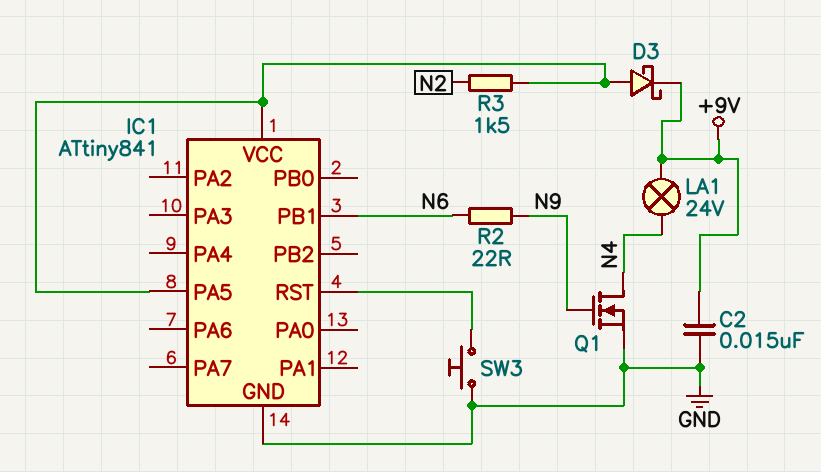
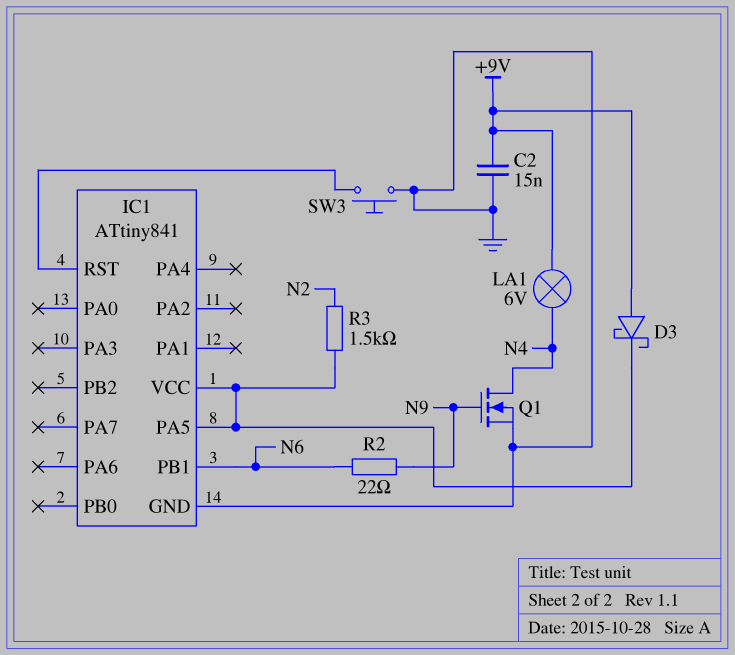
D3: schottky (A IC1/PA5, K +9V) -> schottky (A +9V, K IC1/PA5)
LA1: lamp 24V (+9V, N4) -> lamp 6V (+9V, N4)

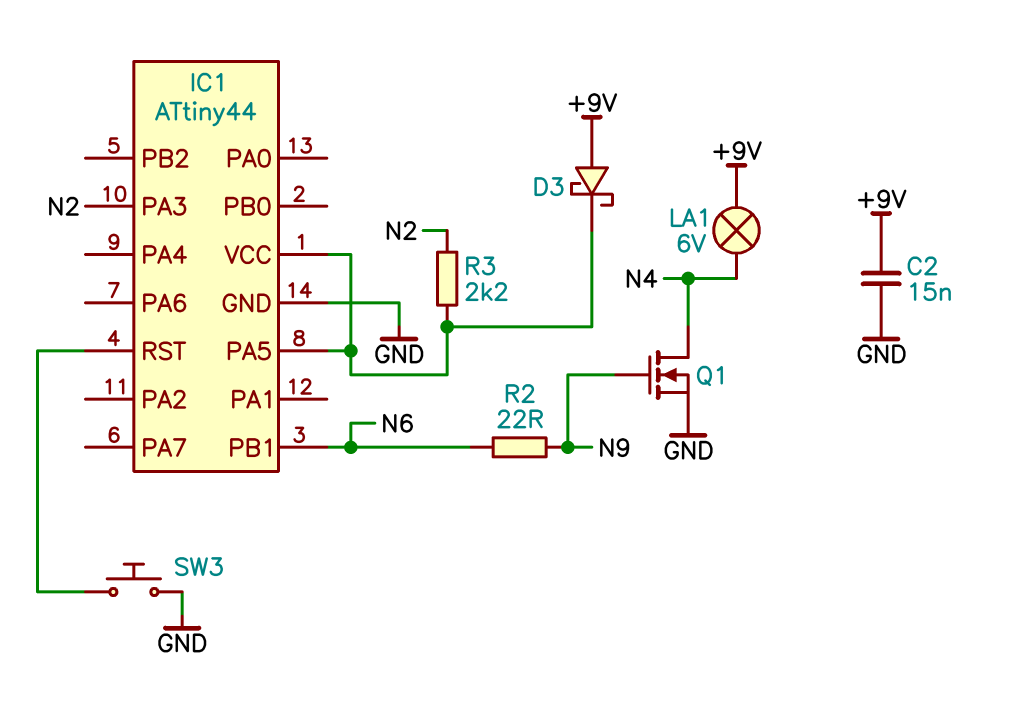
IC1: ATtiny841 -> ATtiny44
IC1 pin PA3: none -> N2
R3: 1.5k (IC1/PA5, N2) -> 2.2k (IC1/PA5, N2)

